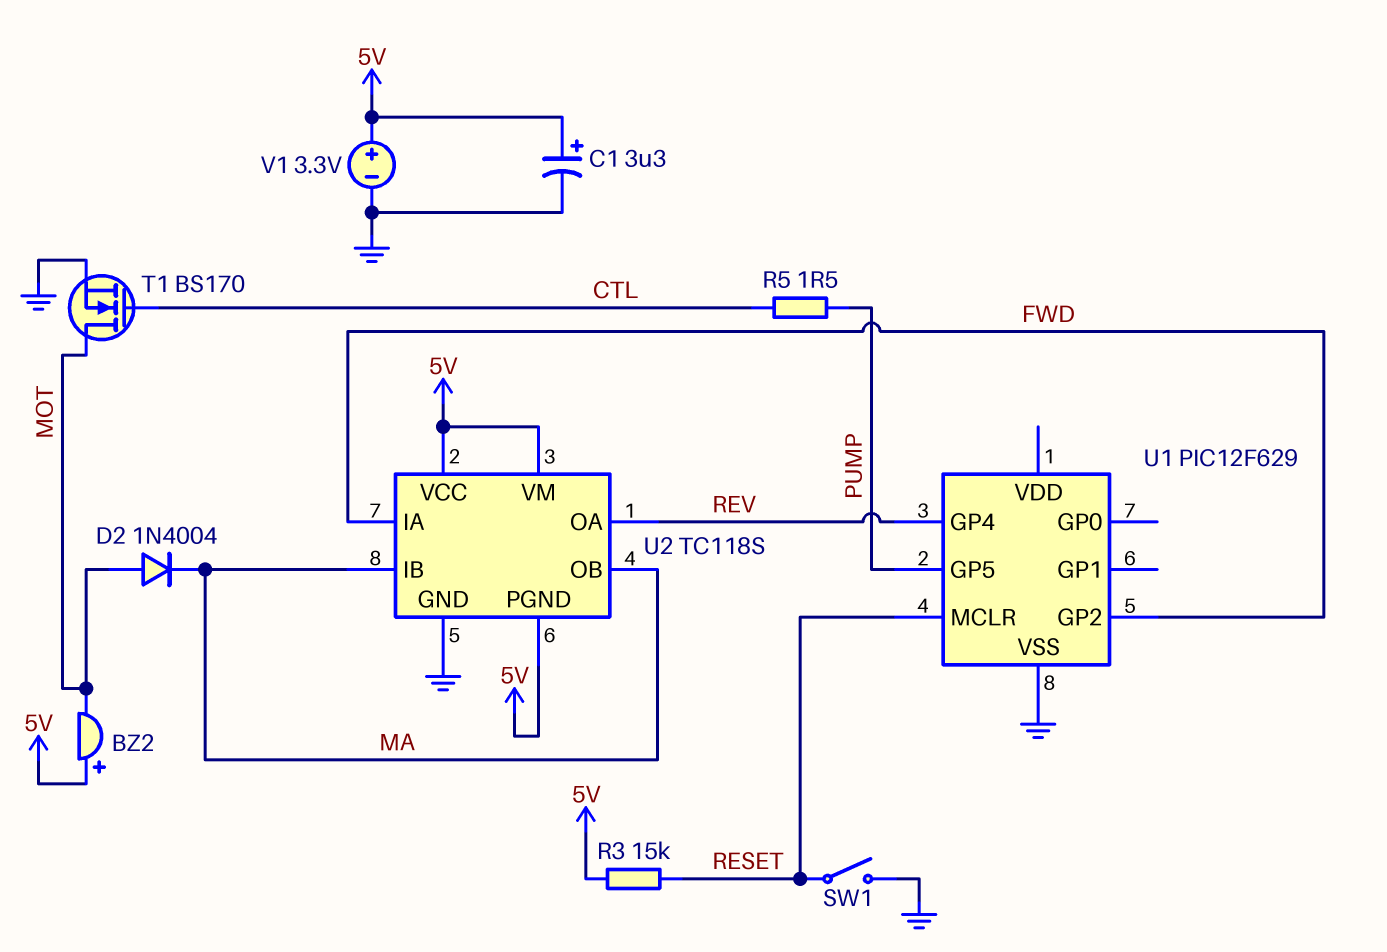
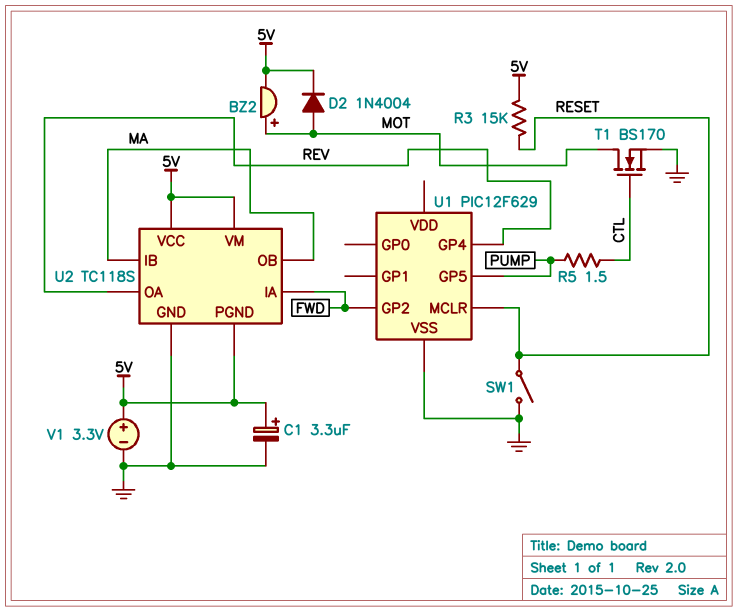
BZ2: buzzer (plus 5V, minus MOT) -> buzzer (plus MOT, minus 5V)
D2: diode 1N4004 (A MOT, K MA) -> diode 1N4004 (A MOT, K 5V)

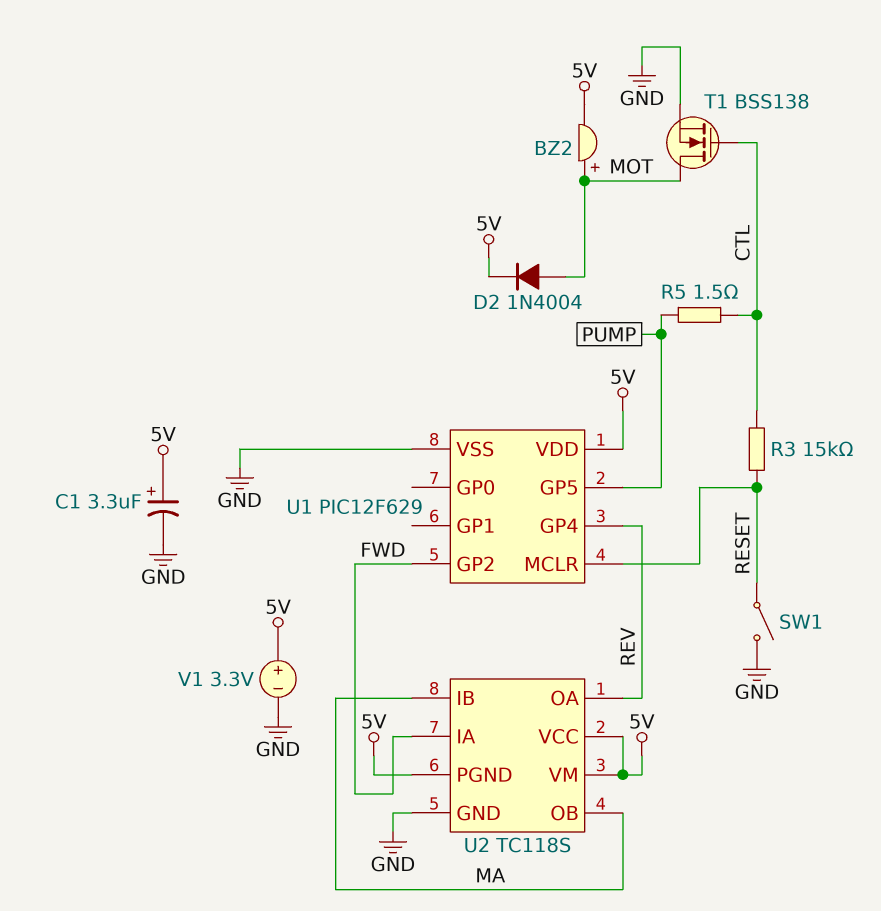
R3: 15k (5V, RESET) -> 15k (CTL, RESET)
T1: NMOS BS170 (G CTL, D MOT, S GND) -> NMOS BSS138 (G CTL, D MOT, S GND)
U1 pin VDD: none -> 5V

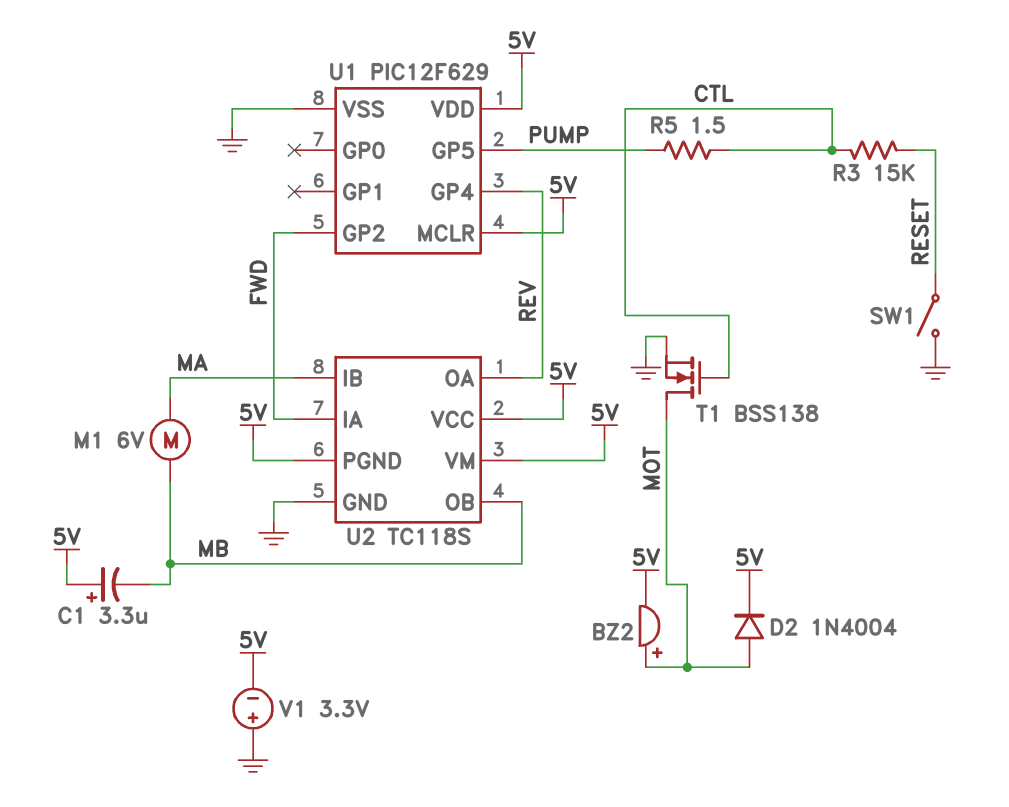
C1: 3.3uF (plus 5V, minus GND) -> 3.3uF (plus 5V, minus MB)
M1: none -> motor 6V (MA, MB)
U1 pin MCLR: RESET -> 5V
U2 pin OB: MA -> MB
V1: 3.3V (plus 5V, minus GND) -> 3.3V (plus GND, minus 5V)

